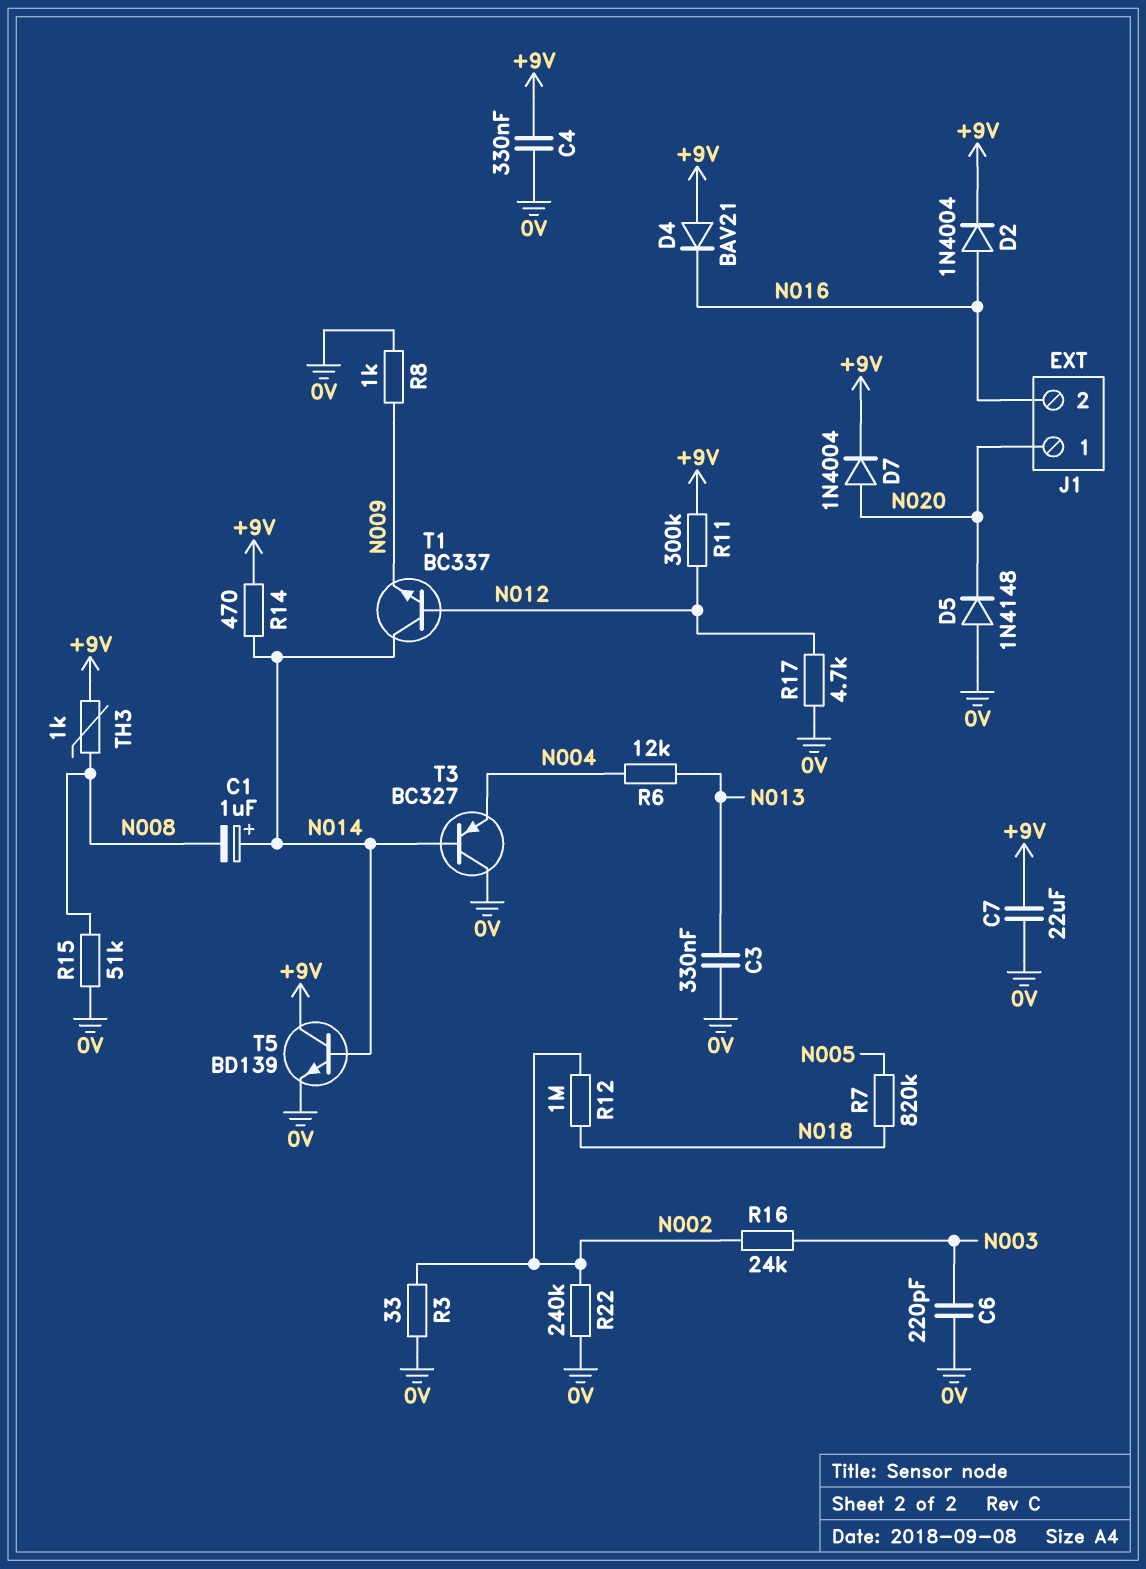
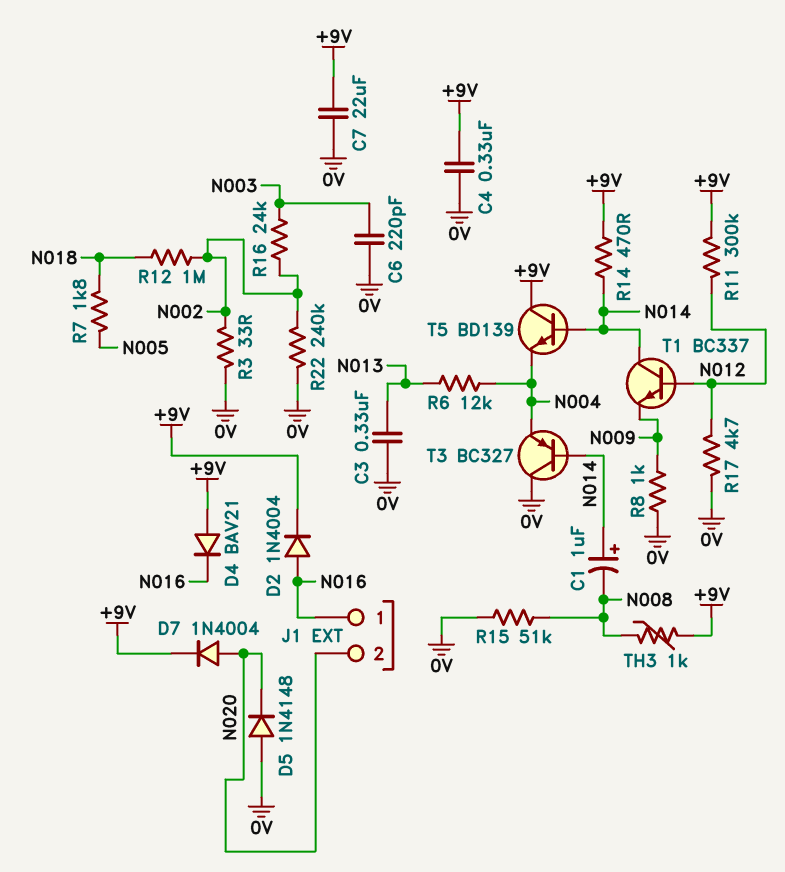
J1 pin 1: N020 -> N016
J1 pin 2: N016 -> N020
R7: 820k (N005, N018) -> 1.8k (N005, N018)
T5: NPN BD139 (B N014, C +9V, E 0V) -> NPN BD139 (B N014, C +9V, E N004)

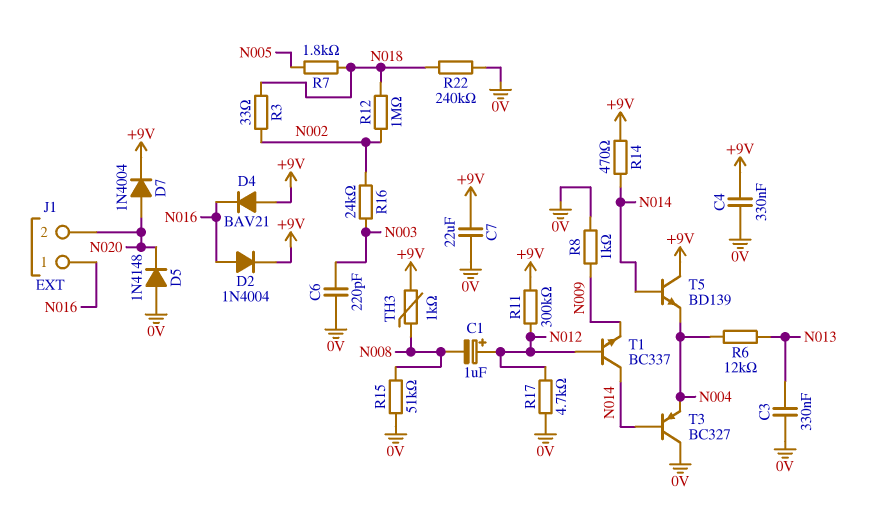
C1: 1uF (plus N014, minus N008) -> 1uF (plus N012, minus N008)
R3: 33 (0V, N002) -> 33 (N002, N018)
R22: 240k (0V, N002) -> 240k (0V, N018)

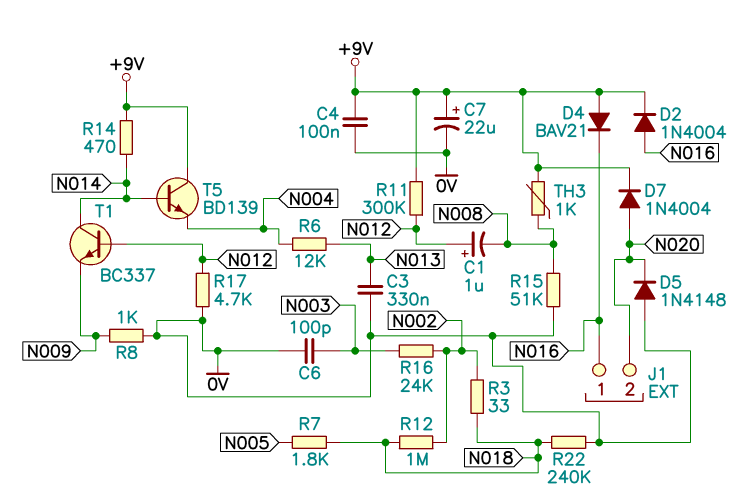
C4: 330nF (+9V, 0V) -> 100nF (+9V, 0V)
C6: 220pF (0V, N003) -> 100pF (0V, N003)
C7: 22uF (+9V, 0V) -> 22uF (plus +9V, minus 0V)
T3: PNP BC327 (B N014, C 0V, E N004) -> none

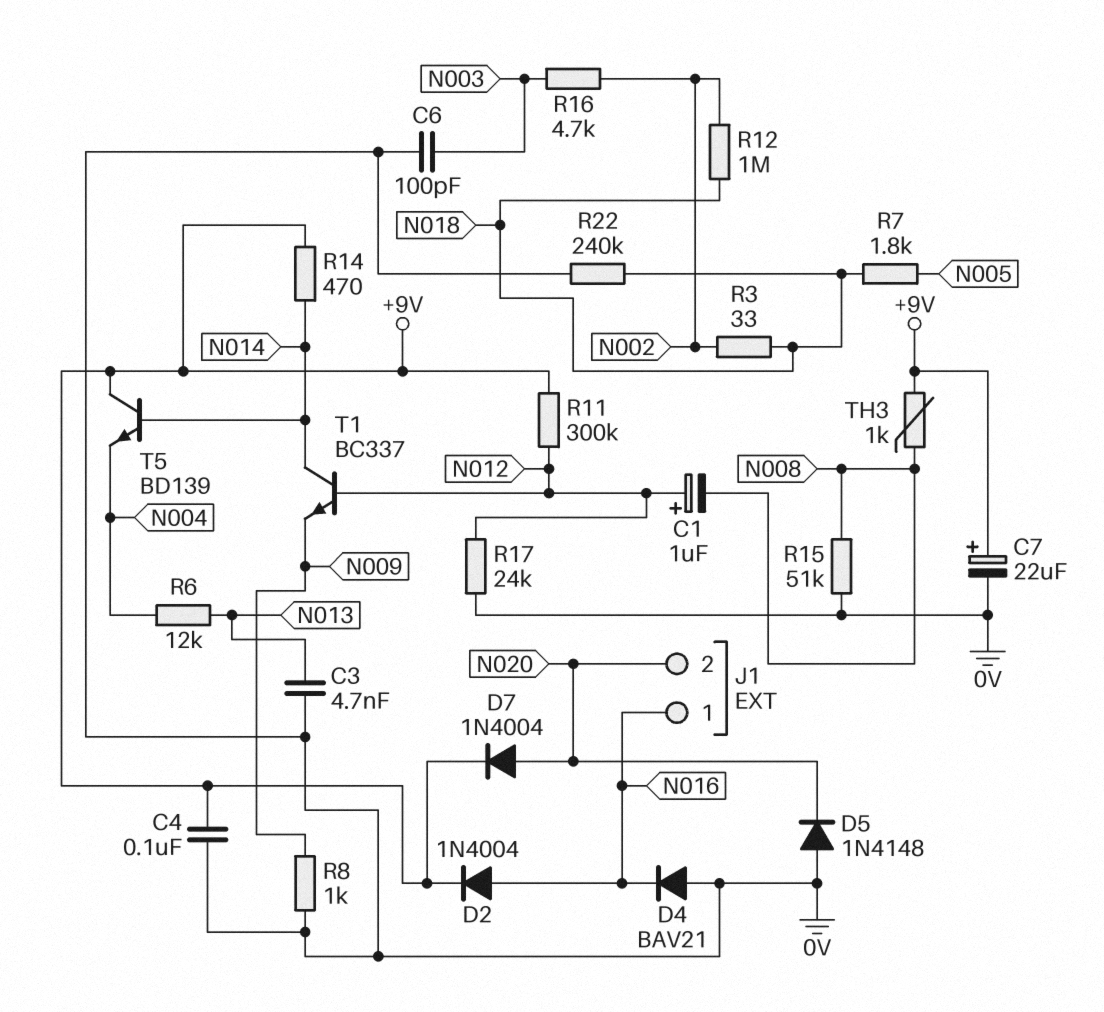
C3: 330nF (0V, N013) -> 4.7nF (0V, N013)
D4: diode BAV21 (A +9V, K N016) -> diode BAV21 (A 0V, K N016)
R16: 24k (N002, N003) -> 4.7k (N002, N003)
R17: 4.7k (0V, N012) -> 24k (0V, N012)

